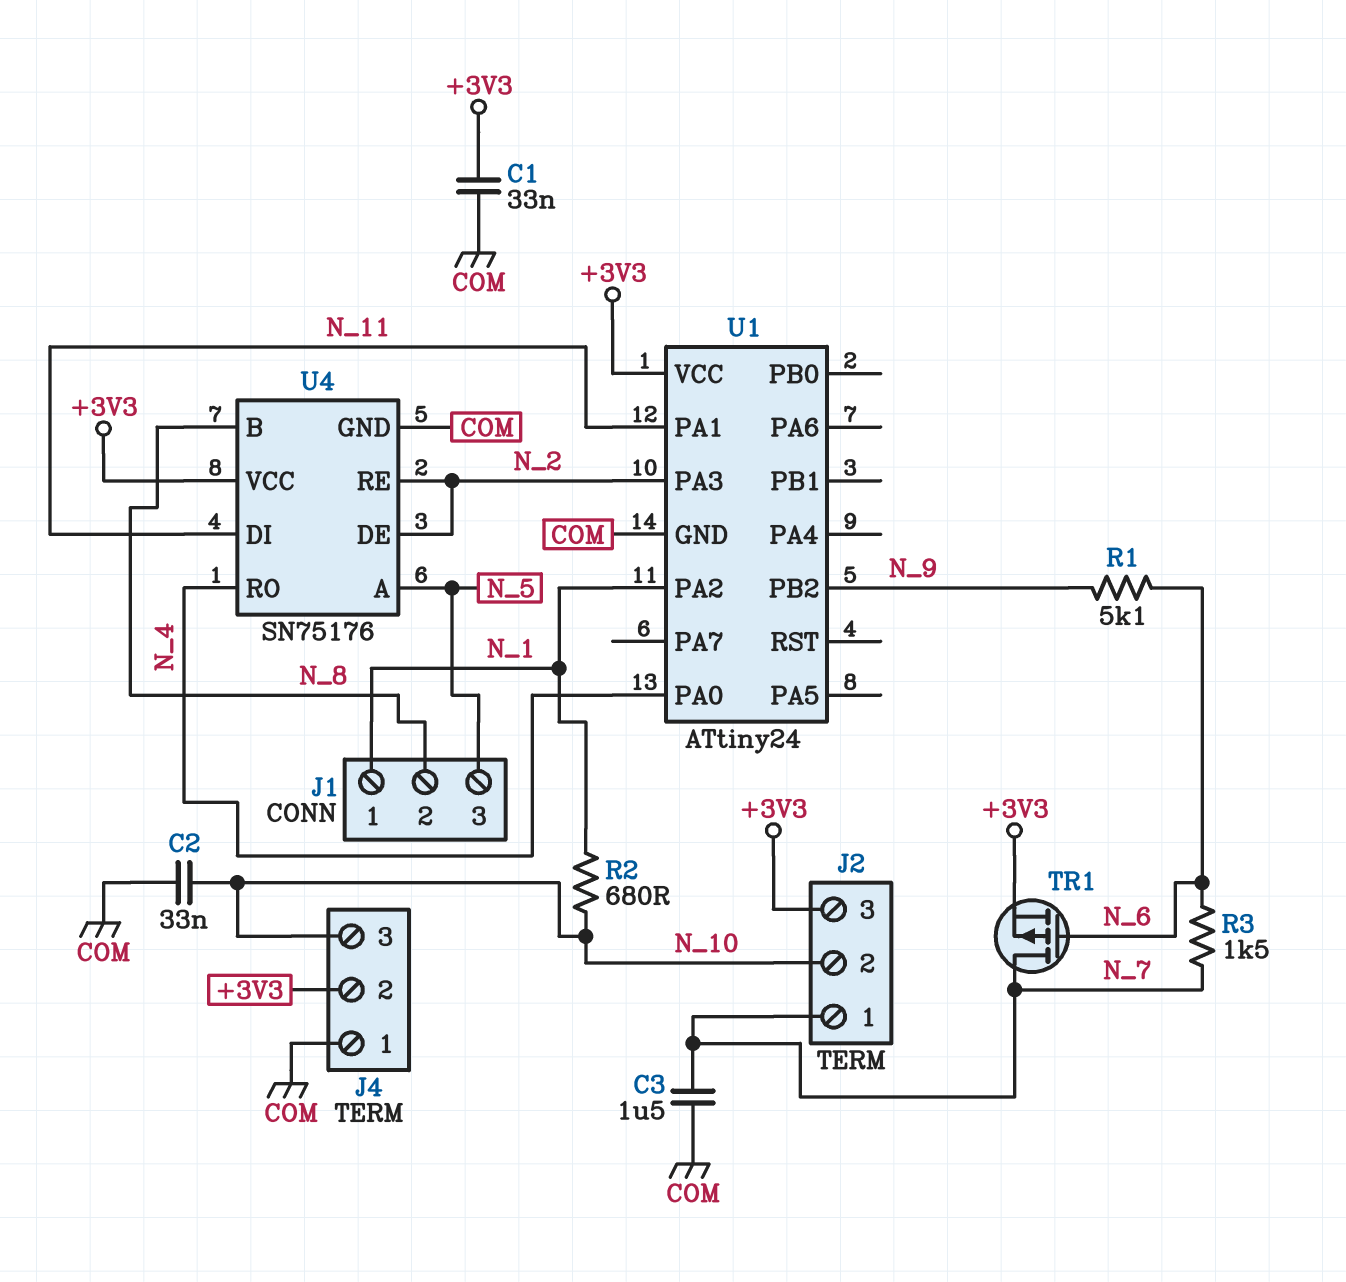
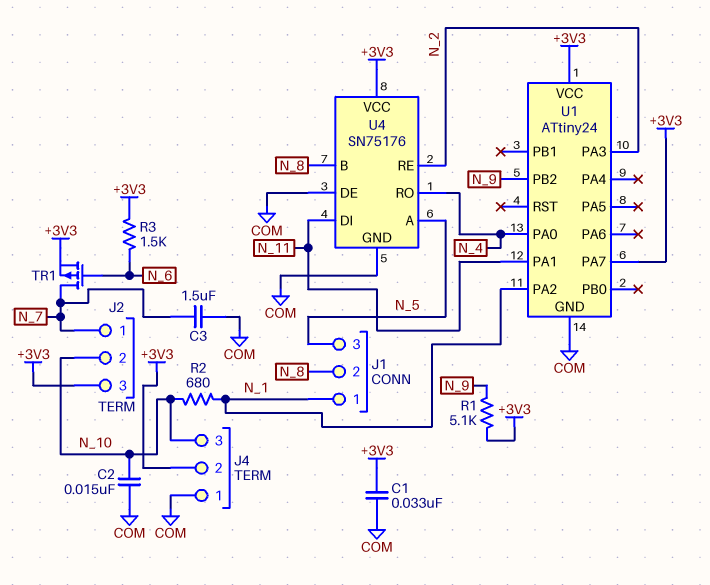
C2: 33nF (COM, N_10) -> 15nF (COM, N_10)
R1: 5.1k (N_6, N_9) -> 5.1k (+3V3, N_9)
R3: 1.5k (N_6, N_7) -> 1.5k (+3V3, N_6)
U1 pin PA7: none -> +3V3
U4 pin DE: N_2 -> COM

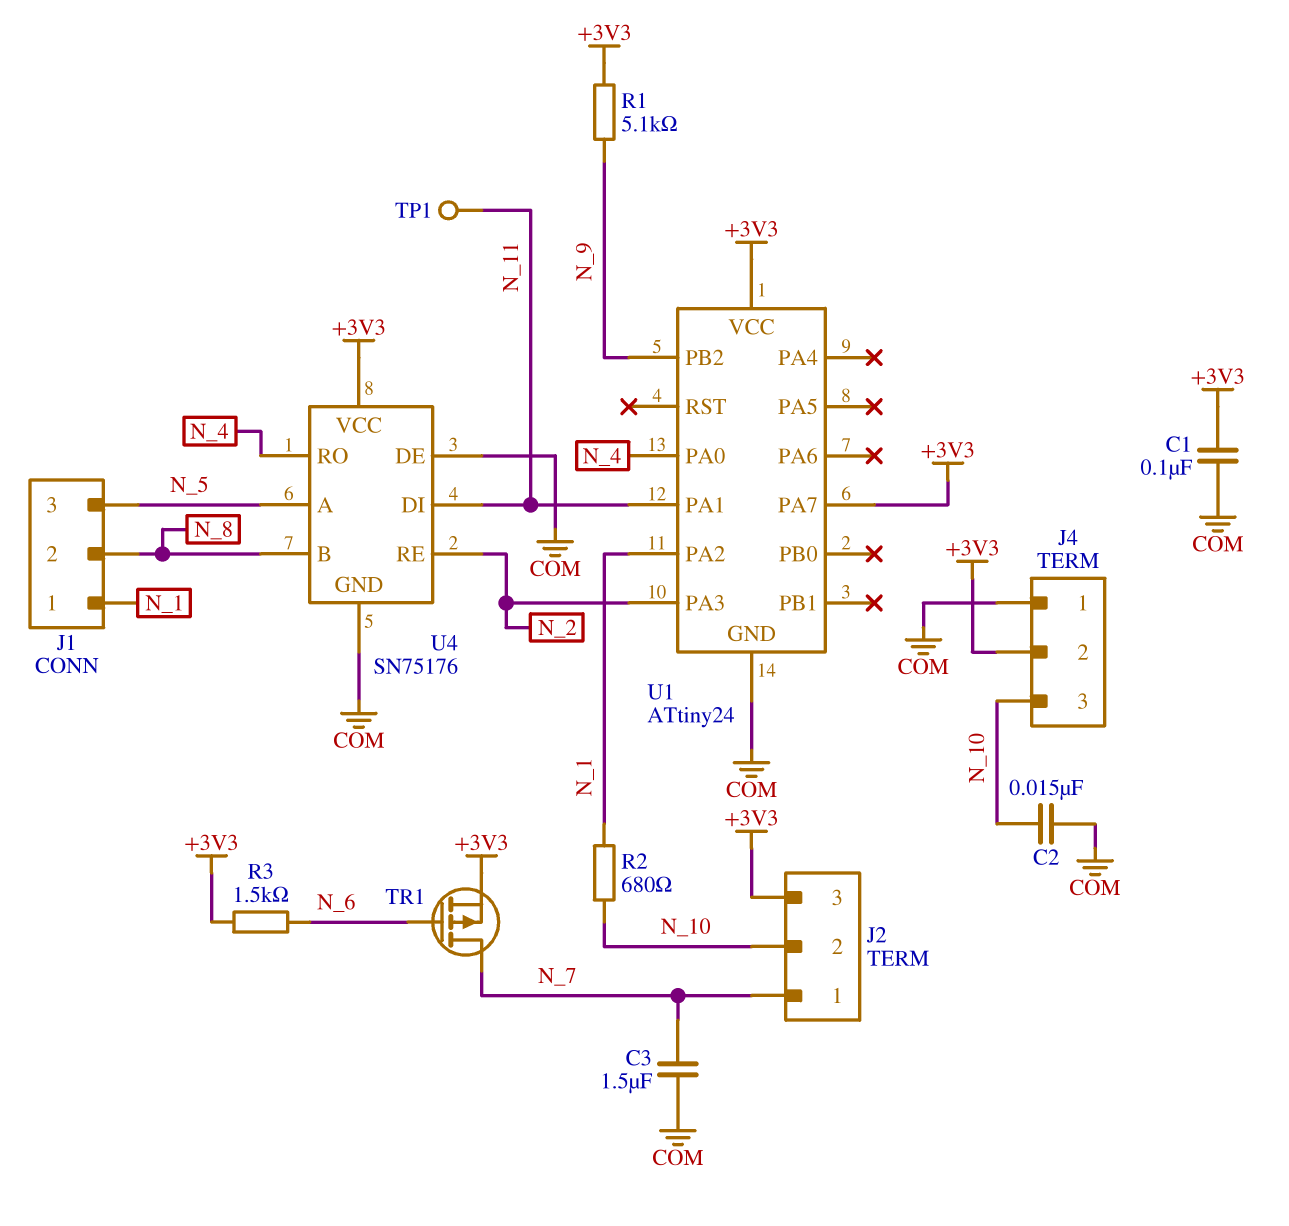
C1: 33nF (+3V3, COM) -> 100nF (+3V3, COM)
TP1: none -> test point (N_11)

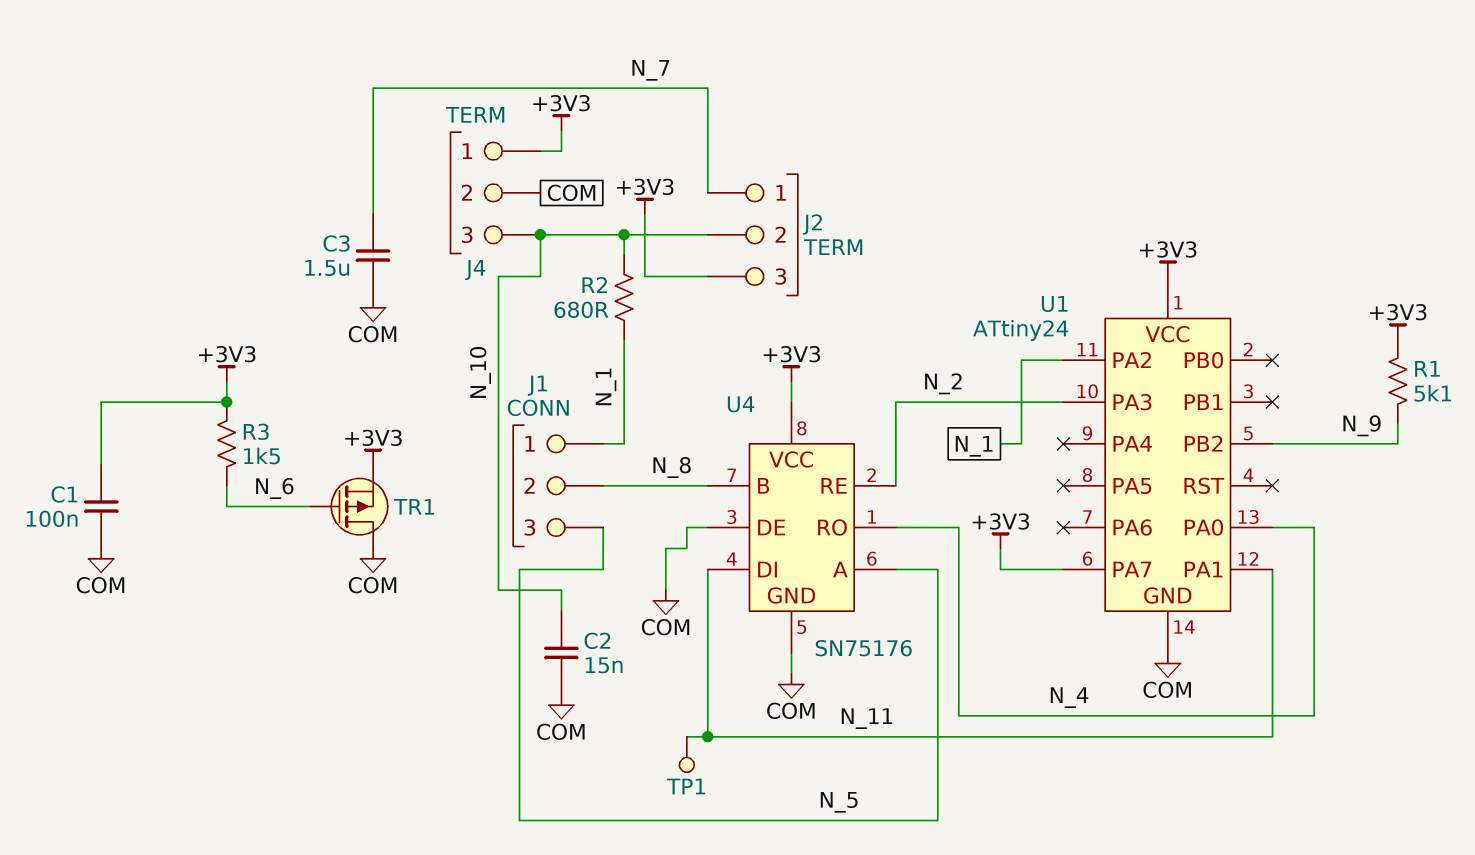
J4 pin 1: COM -> +3V3
J4 pin 2: +3V3 -> COM
TR1: PMOS (G N_6, D N_7, S +3V3) -> PMOS (G N_6, D COM, S +3V3)

